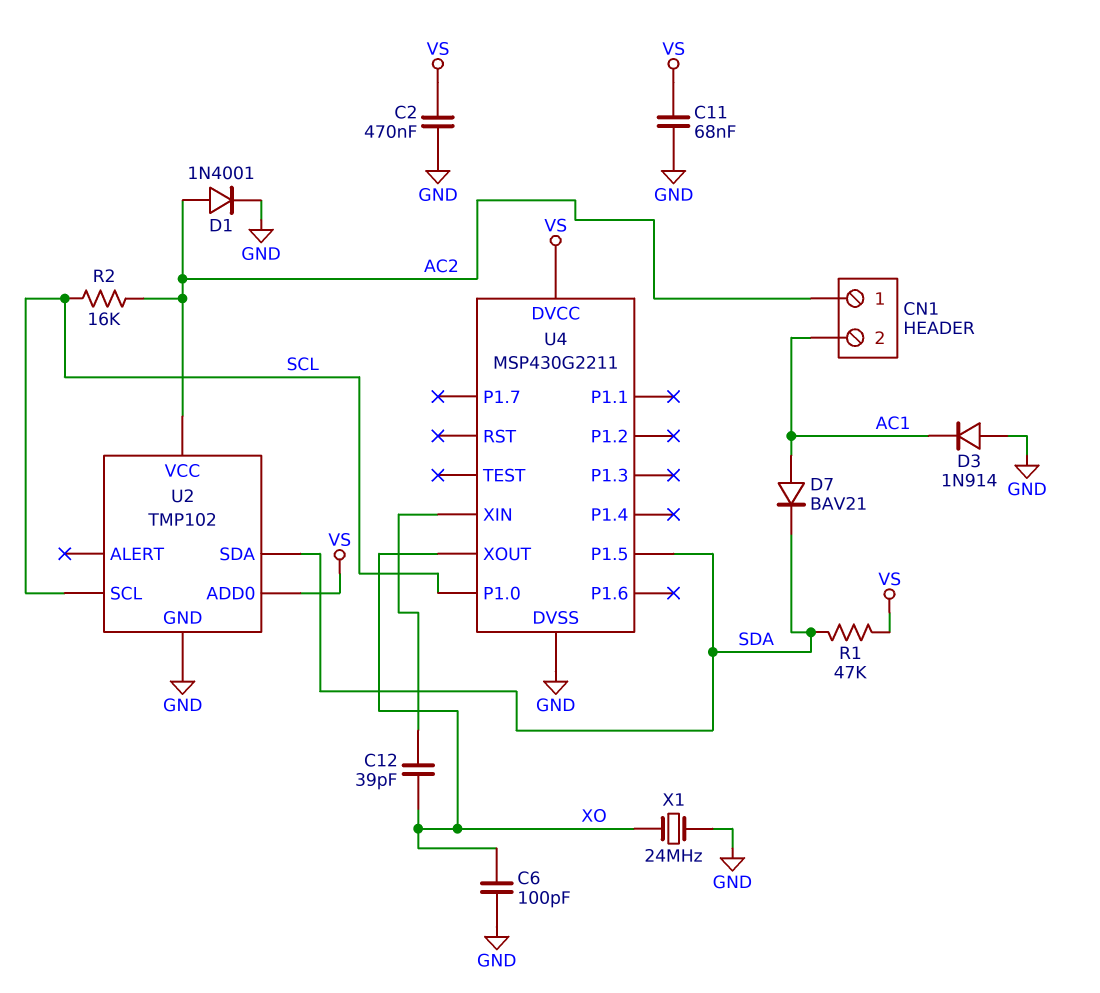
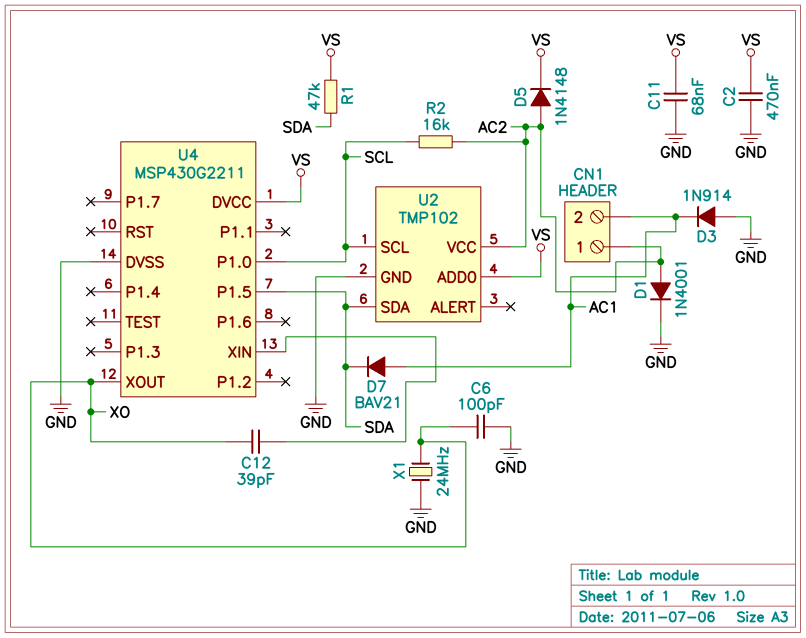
D5: none -> diode 1N4148 (A AC2, K VS)

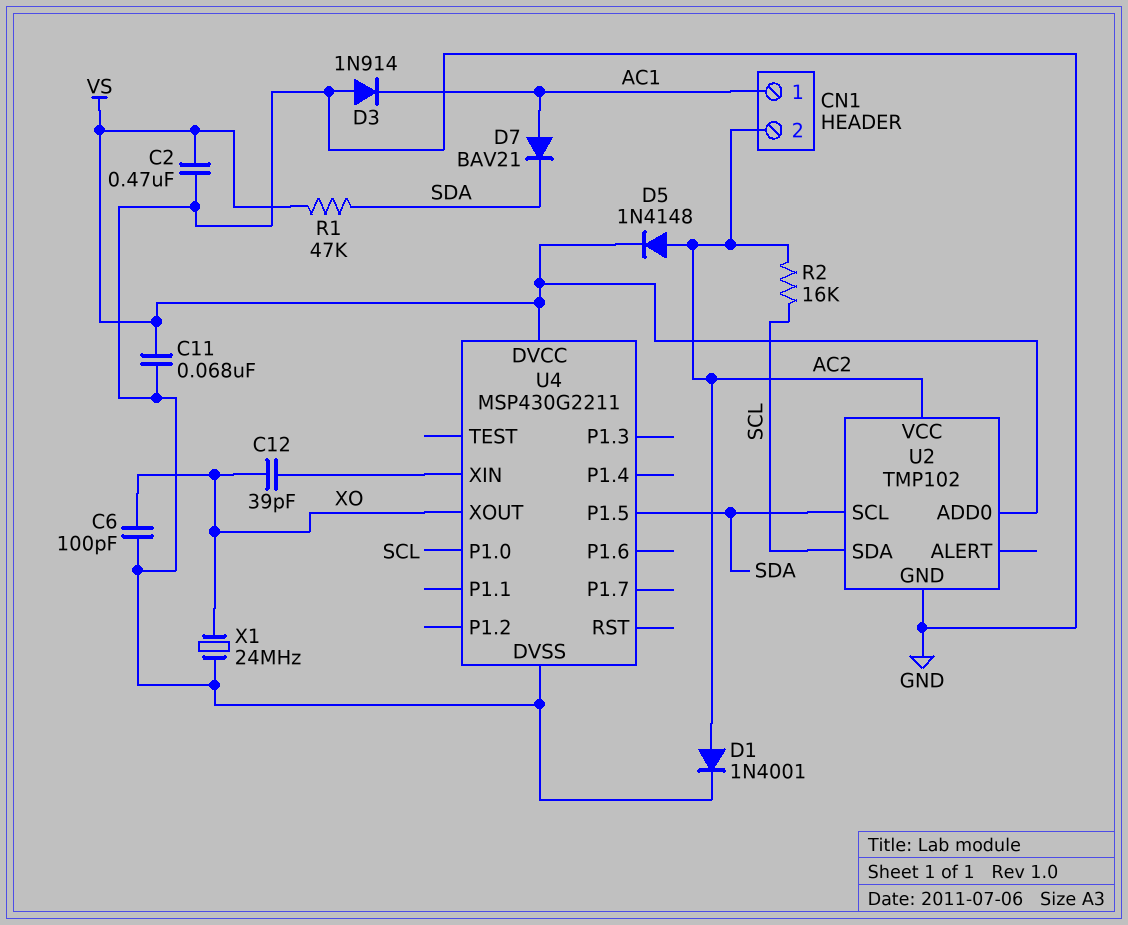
CN1 pin 1: AC2 -> AC1
CN1 pin 2: AC1 -> AC2
U2 pin SCL: SCL -> SDA
U2 pin SDA: SDA -> SCL

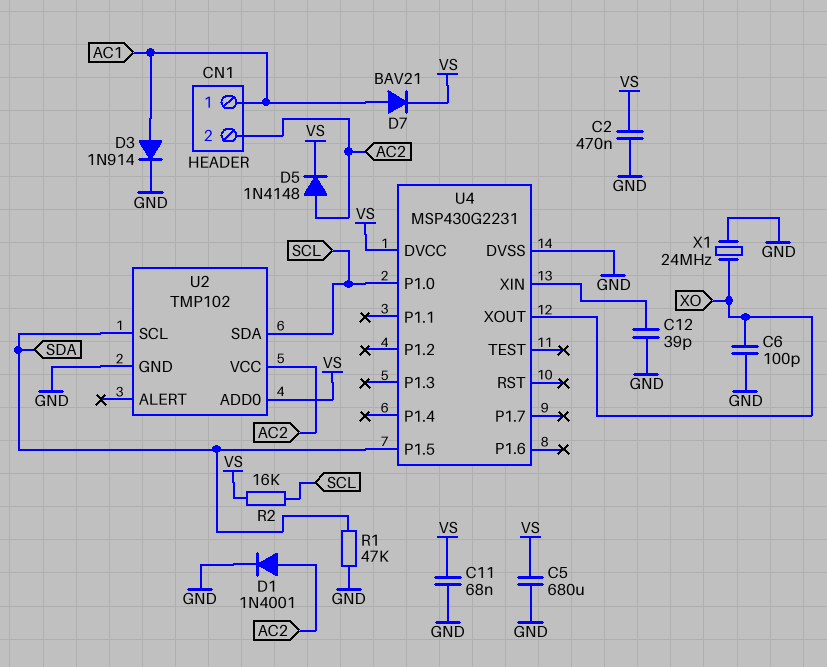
C5: none -> 680uF (GND, VS)
C12: 39pF (U4/XIN, XO) -> 39pF (GND, U4/XIN)
D3: diode 1N914 (A GND, K AC1) -> diode 1N914 (A AC1, K GND)
D7: diode BAV21 (A AC1, K SDA) -> diode BAV21 (A AC1, K VS)
R1: 47k (SDA, VS) -> 47k (GND, SDA)
R2: 16k (AC2, SCL) -> 16k (SCL, VS)
U4: MSP430G2211 -> MSP430G2231

